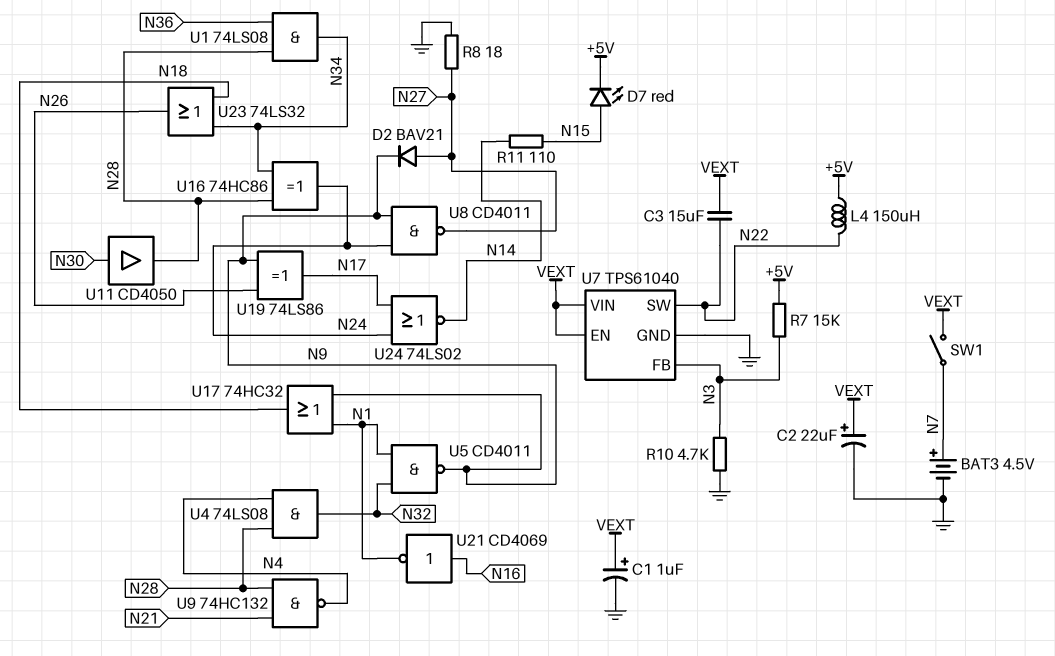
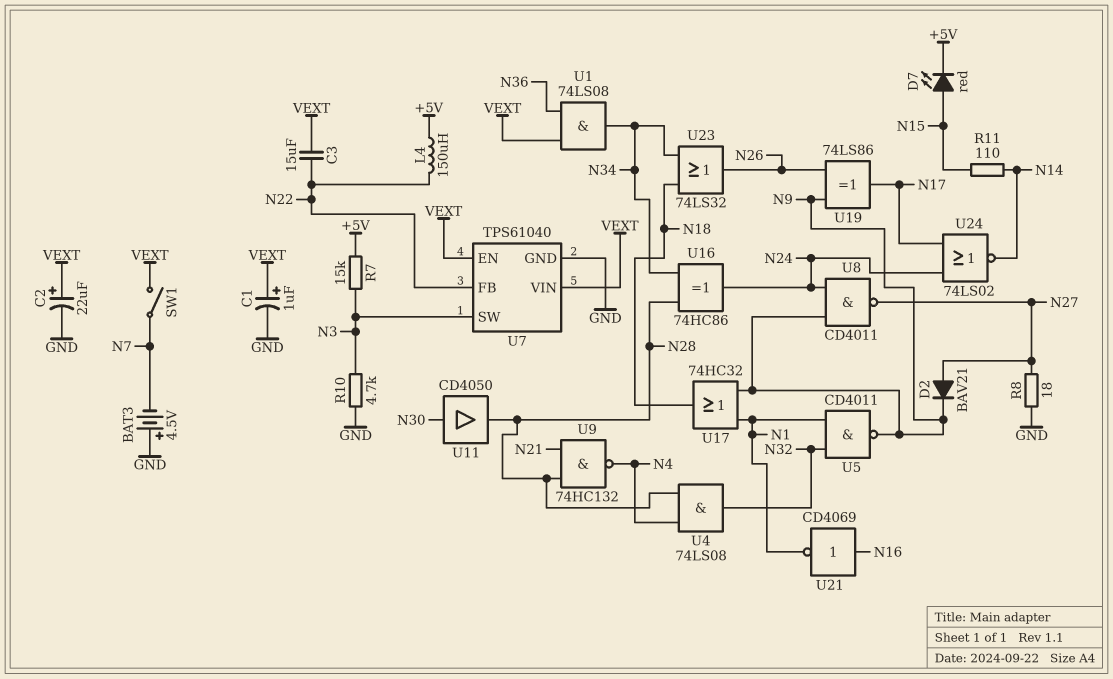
BAT3: 4.5V (plus N7, minus GND) -> 4.5V (plus GND, minus N7)
U1: AND 74LS08 (in N28, in N36, out N34) -> AND 74LS08 (in N36, in VEXT, out N34)
U7 pin FB: N3 -> N22
U7 pin SW: N22 -> N3

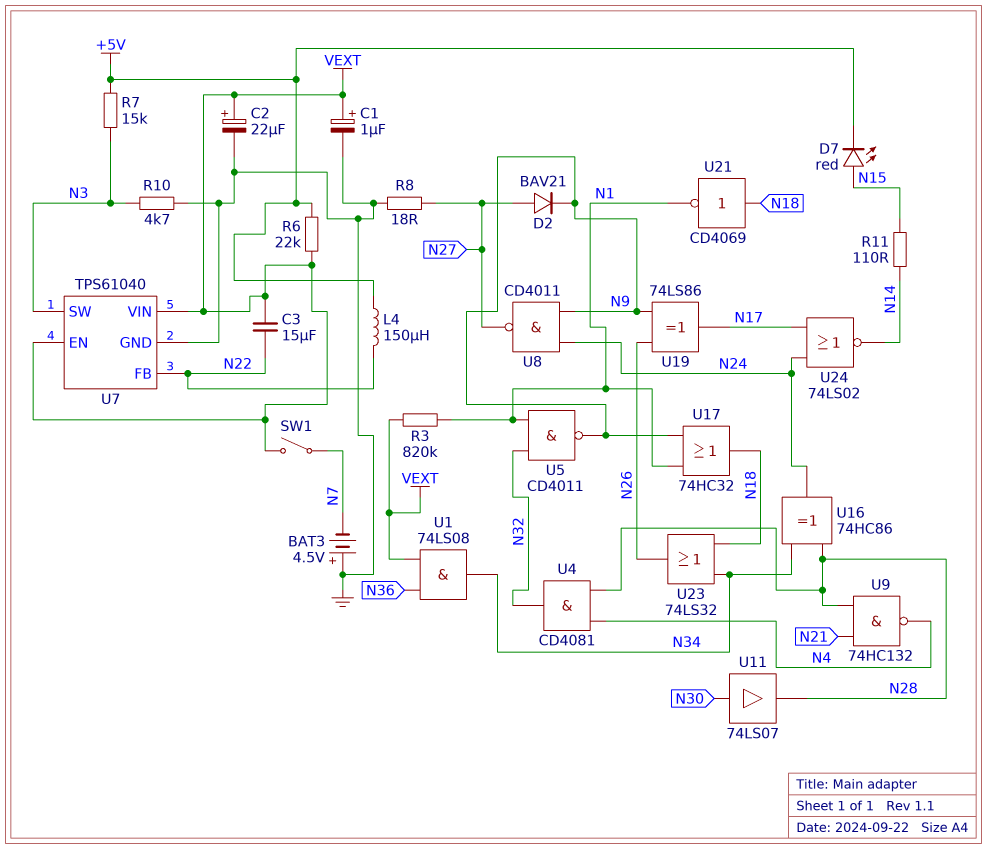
R3: none -> 820k (N1, VEXT)
R6: none -> 22k (+5V, VEXT)
U4: AND 74LS08 (in N4, in N28, out N32) -> AND CD4081 (in N4, in N28, out N32)
U11: buffer CD4050 (in N30, out N28) -> buffer 74LS07 (in N30, out N28)
U21: NOT CD4069 (in N16, out N1) -> NOT CD4069 (in N18, out N1)

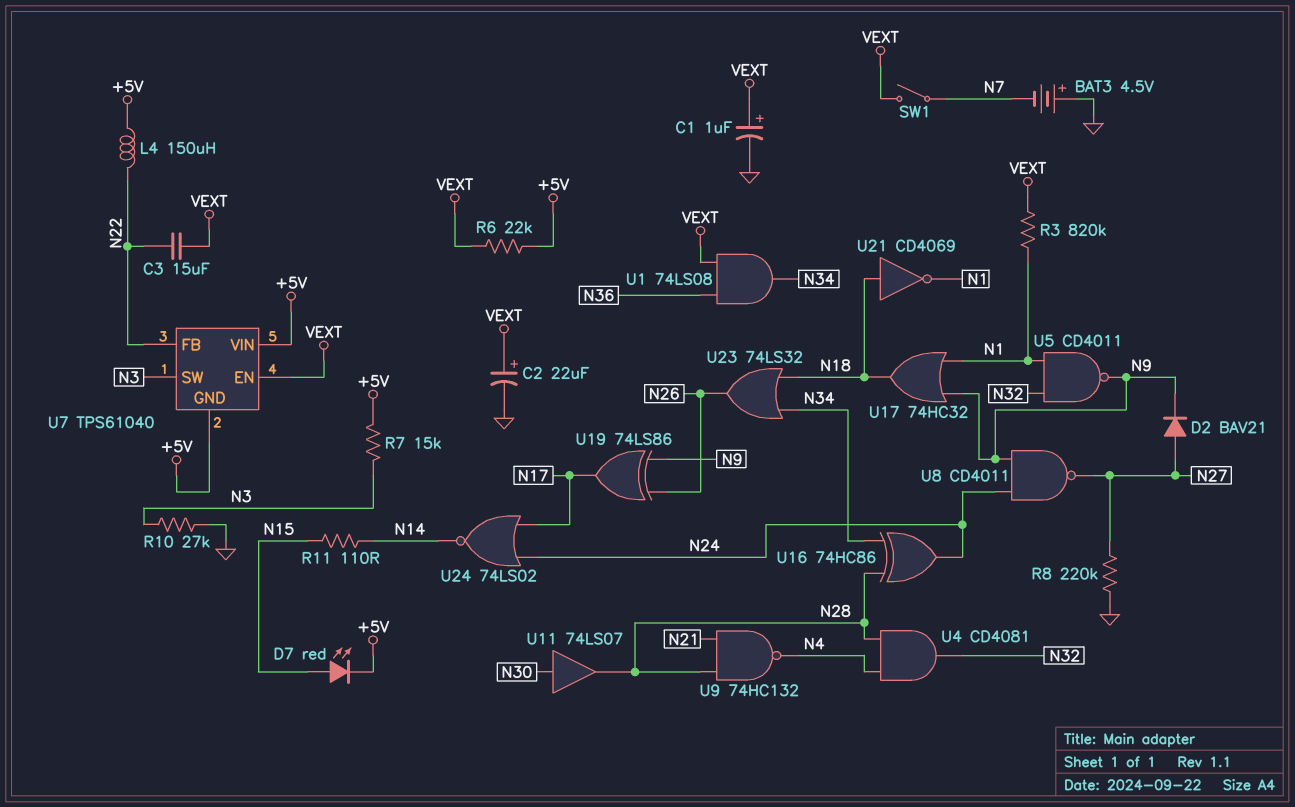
R8: 18 (GND, N27) -> 220k (GND, N27)
R10: 4.7k (GND, N3) -> 27k (GND, N3)
U7 pin GND: GND -> +5V
U7 pin VIN: VEXT -> +5V

